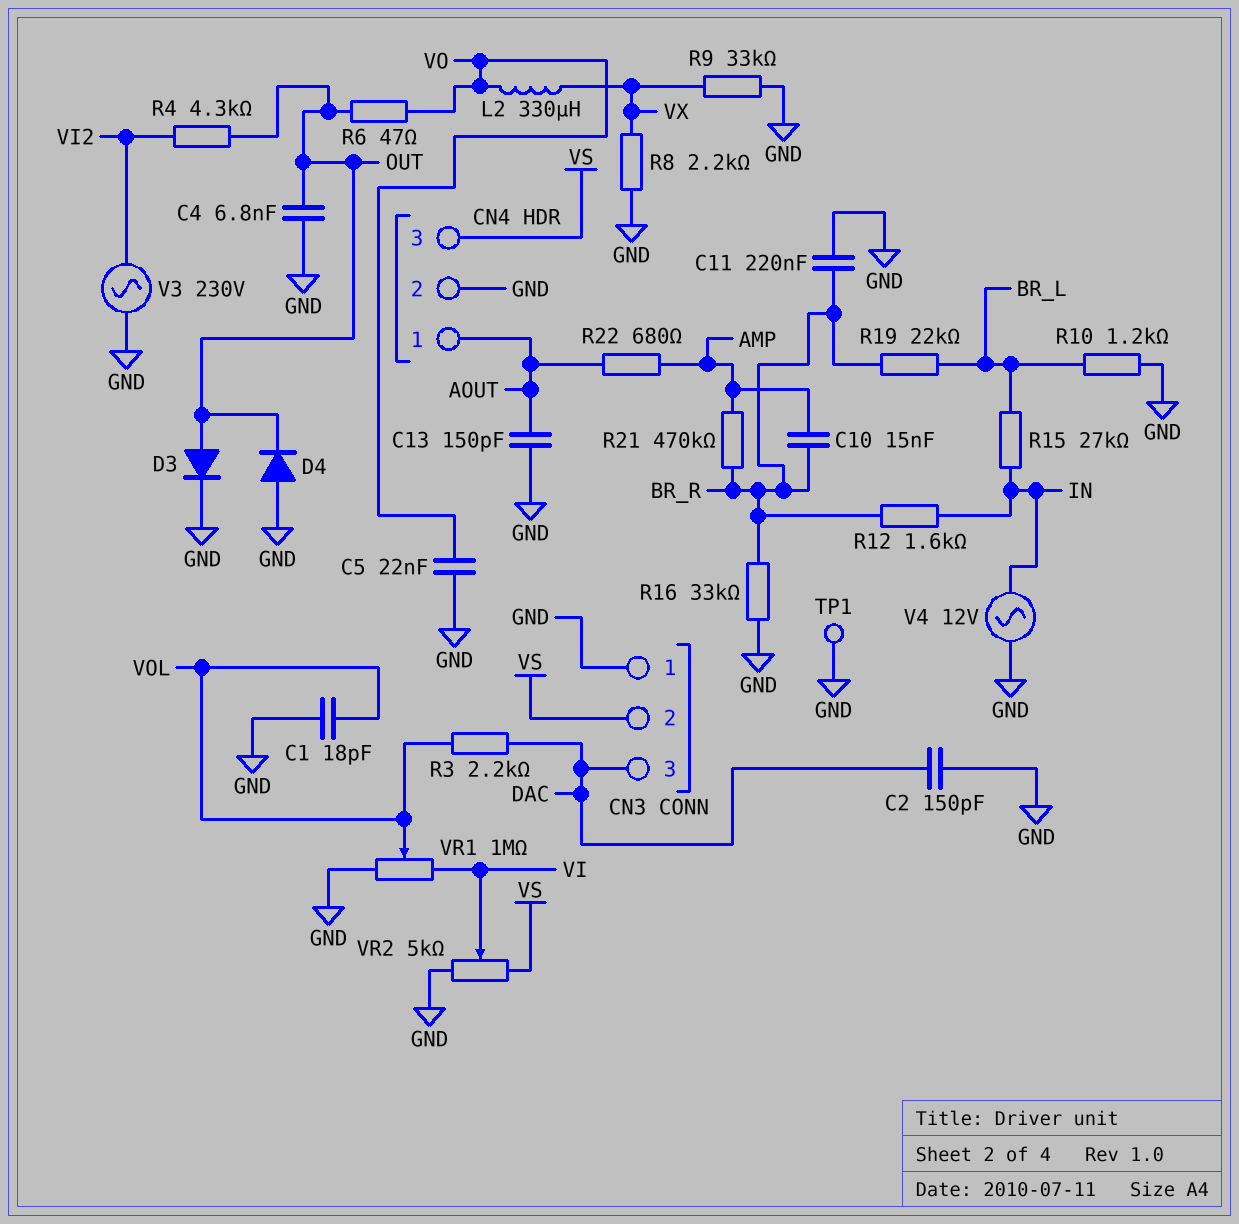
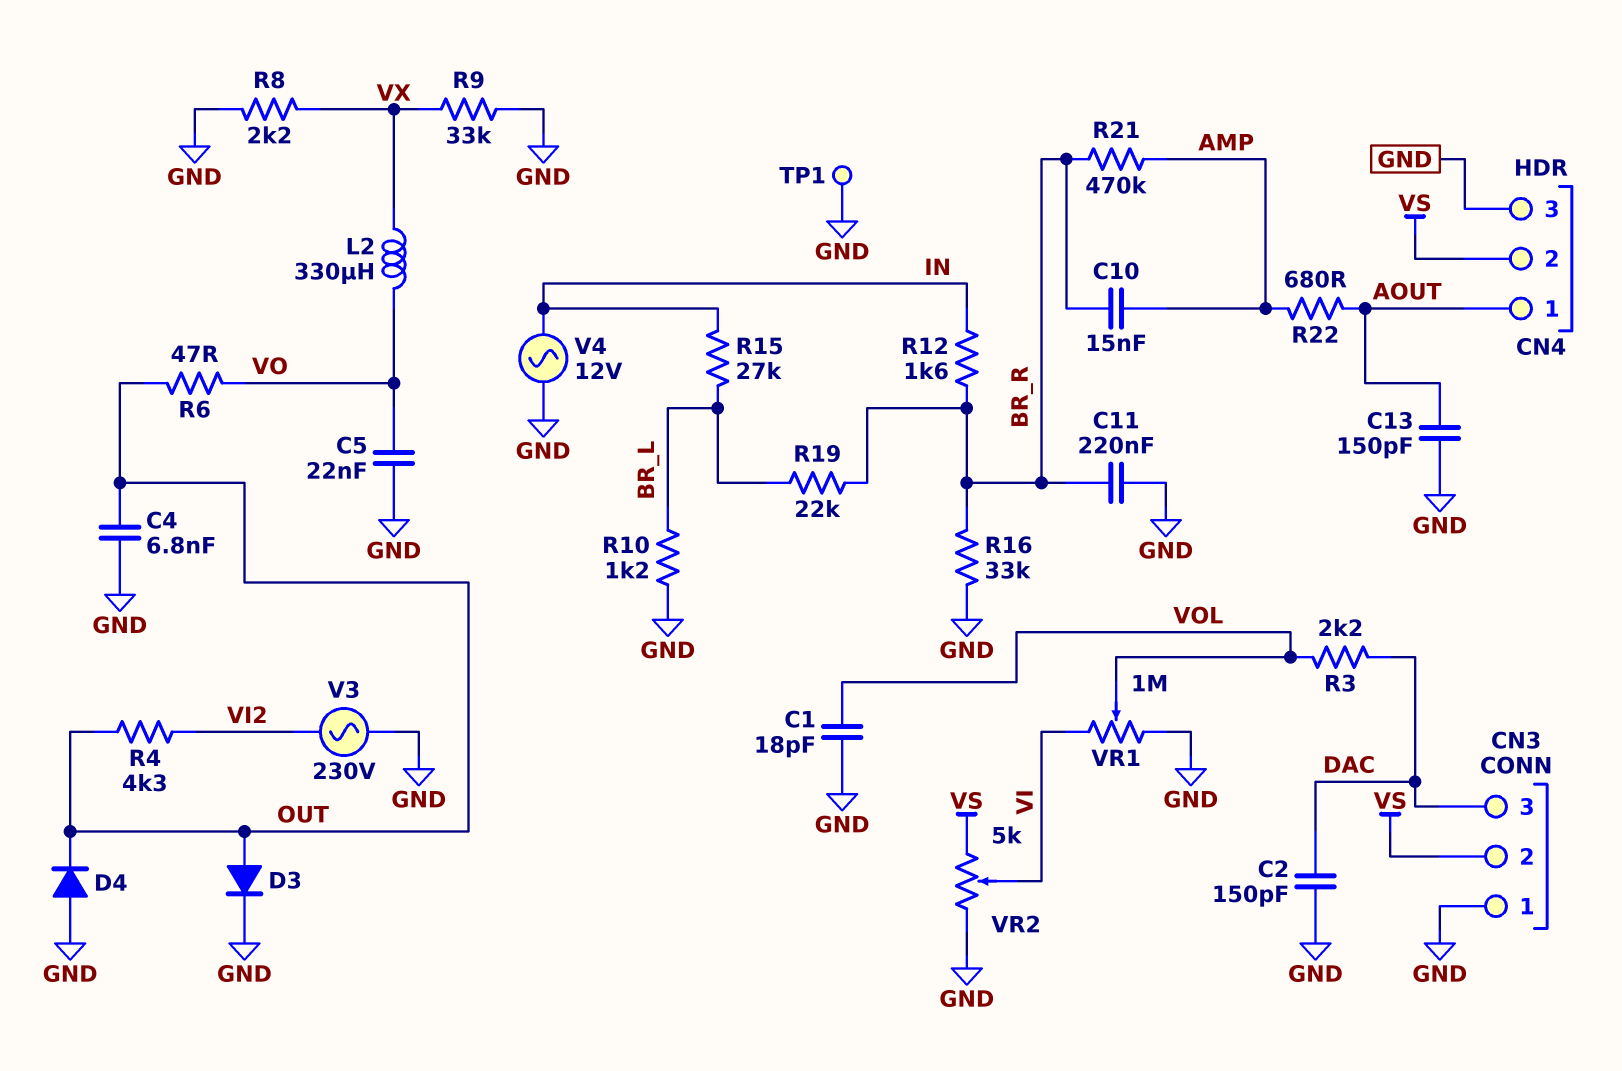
CN4 pin 2: GND -> VS
CN4 pin 3: VS -> GND

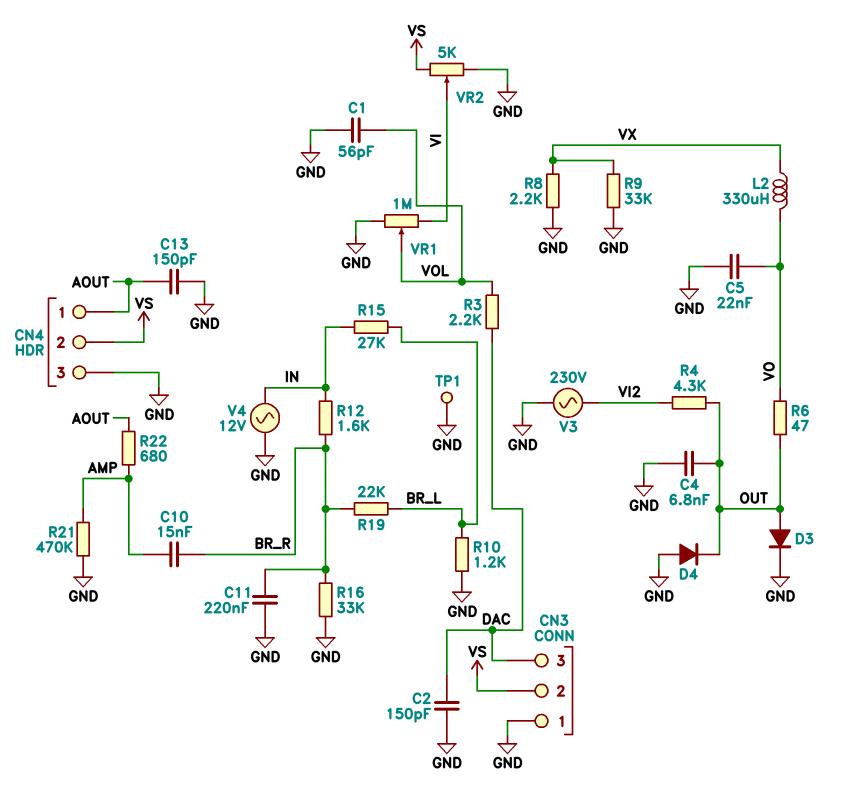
C1: 18pF (GND, VOL) -> 56pF (GND, VOL)
R21: 470k (AMP, BR_R) -> 470k (AMP, GND)

